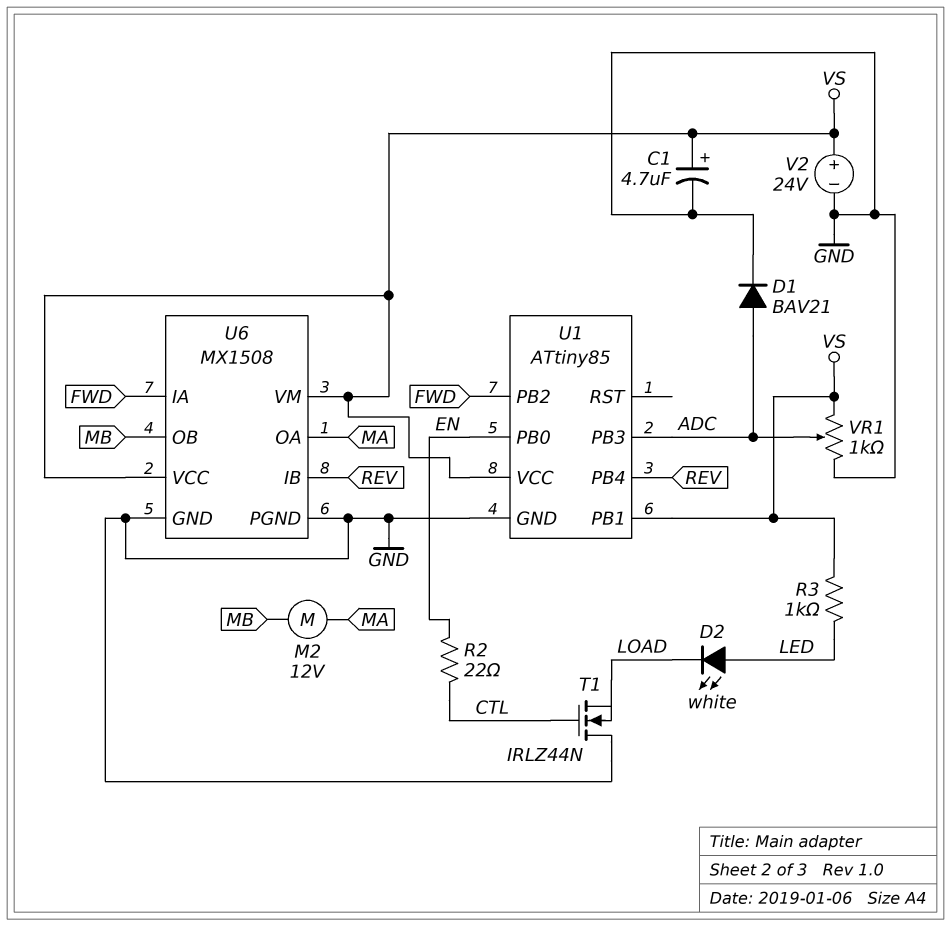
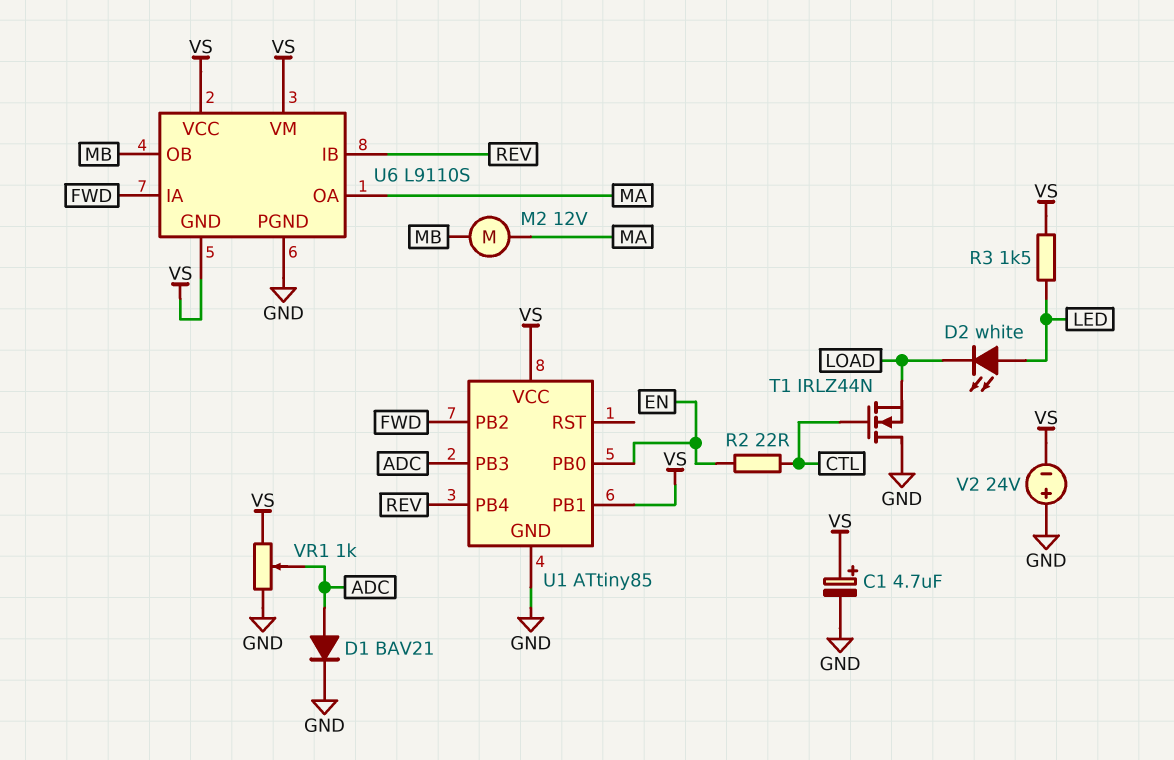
R3: 1k (LED, VS) -> 1.5k (LED, VS)
U6: MX1508 -> L9110S
U6 pin GND: GND -> VS
V2: 24V (plus VS, minus GND) -> 24V (plus GND, minus VS)

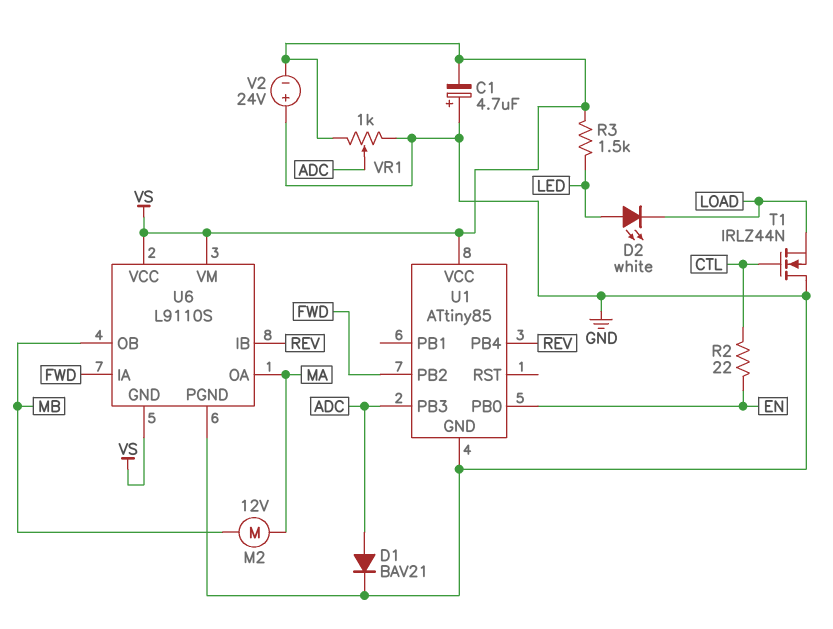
C1: 4.7uF (plus VS, minus GND) -> 4.7uF (plus GND, minus VS)
U1 pin PB1: VS -> none

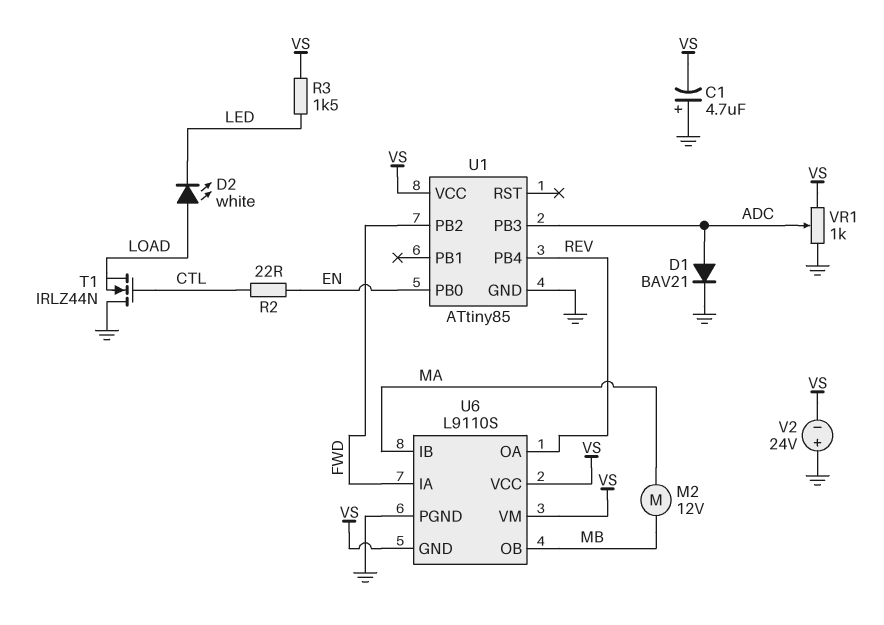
D2: LED white (A LED, K LOAD) -> LED white (A LOAD, K LED)
U6 pin IB: REV -> MA
U6 pin OA: MA -> REV

